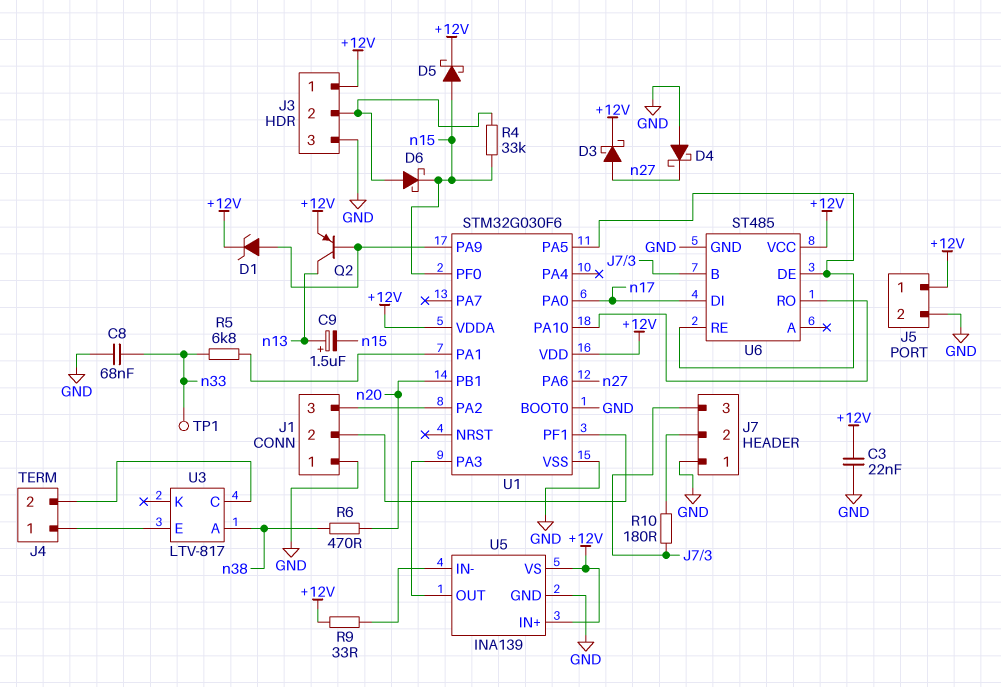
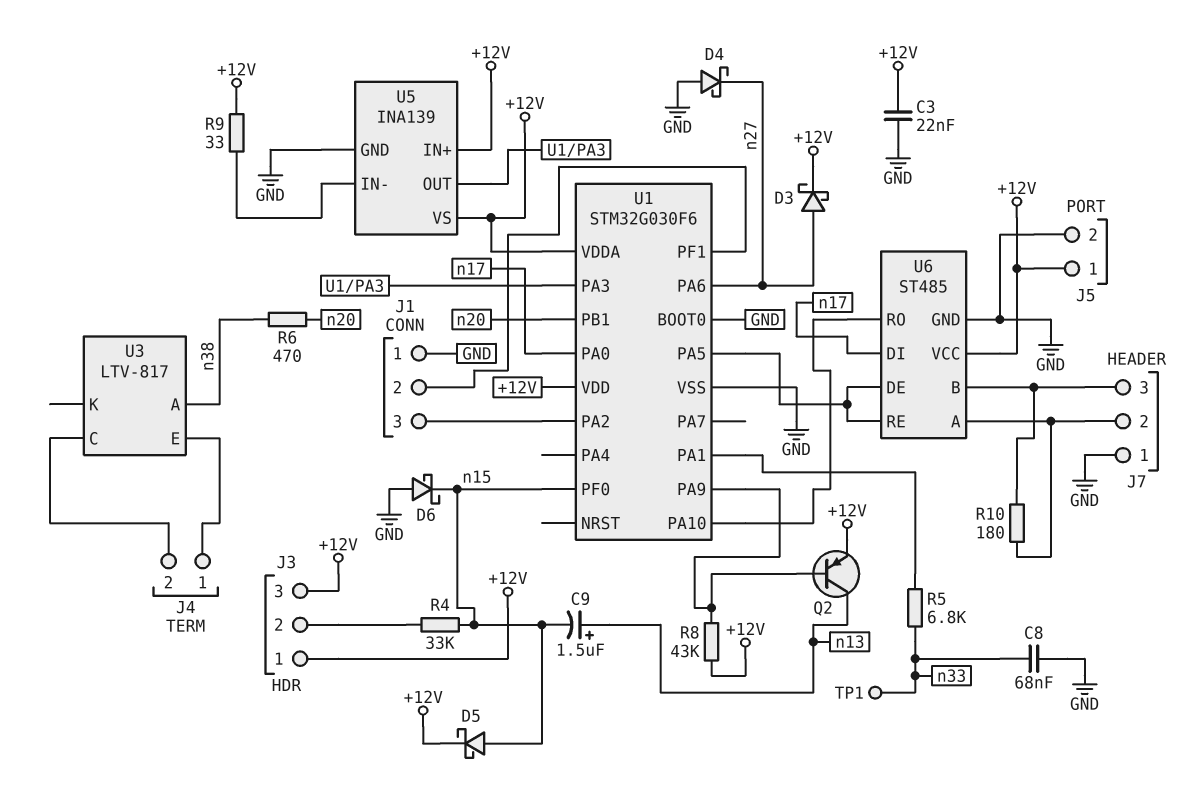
D1: zener (A U1/PA9, K +12V) -> none
D6: schottky (A J3/2, K n15) -> schottky (A GND, K n15)
J3 pin 3: GND -> +12V
R8: none -> 43k (+12V, U1/PA9)
U6 pin A: none -> J7/2

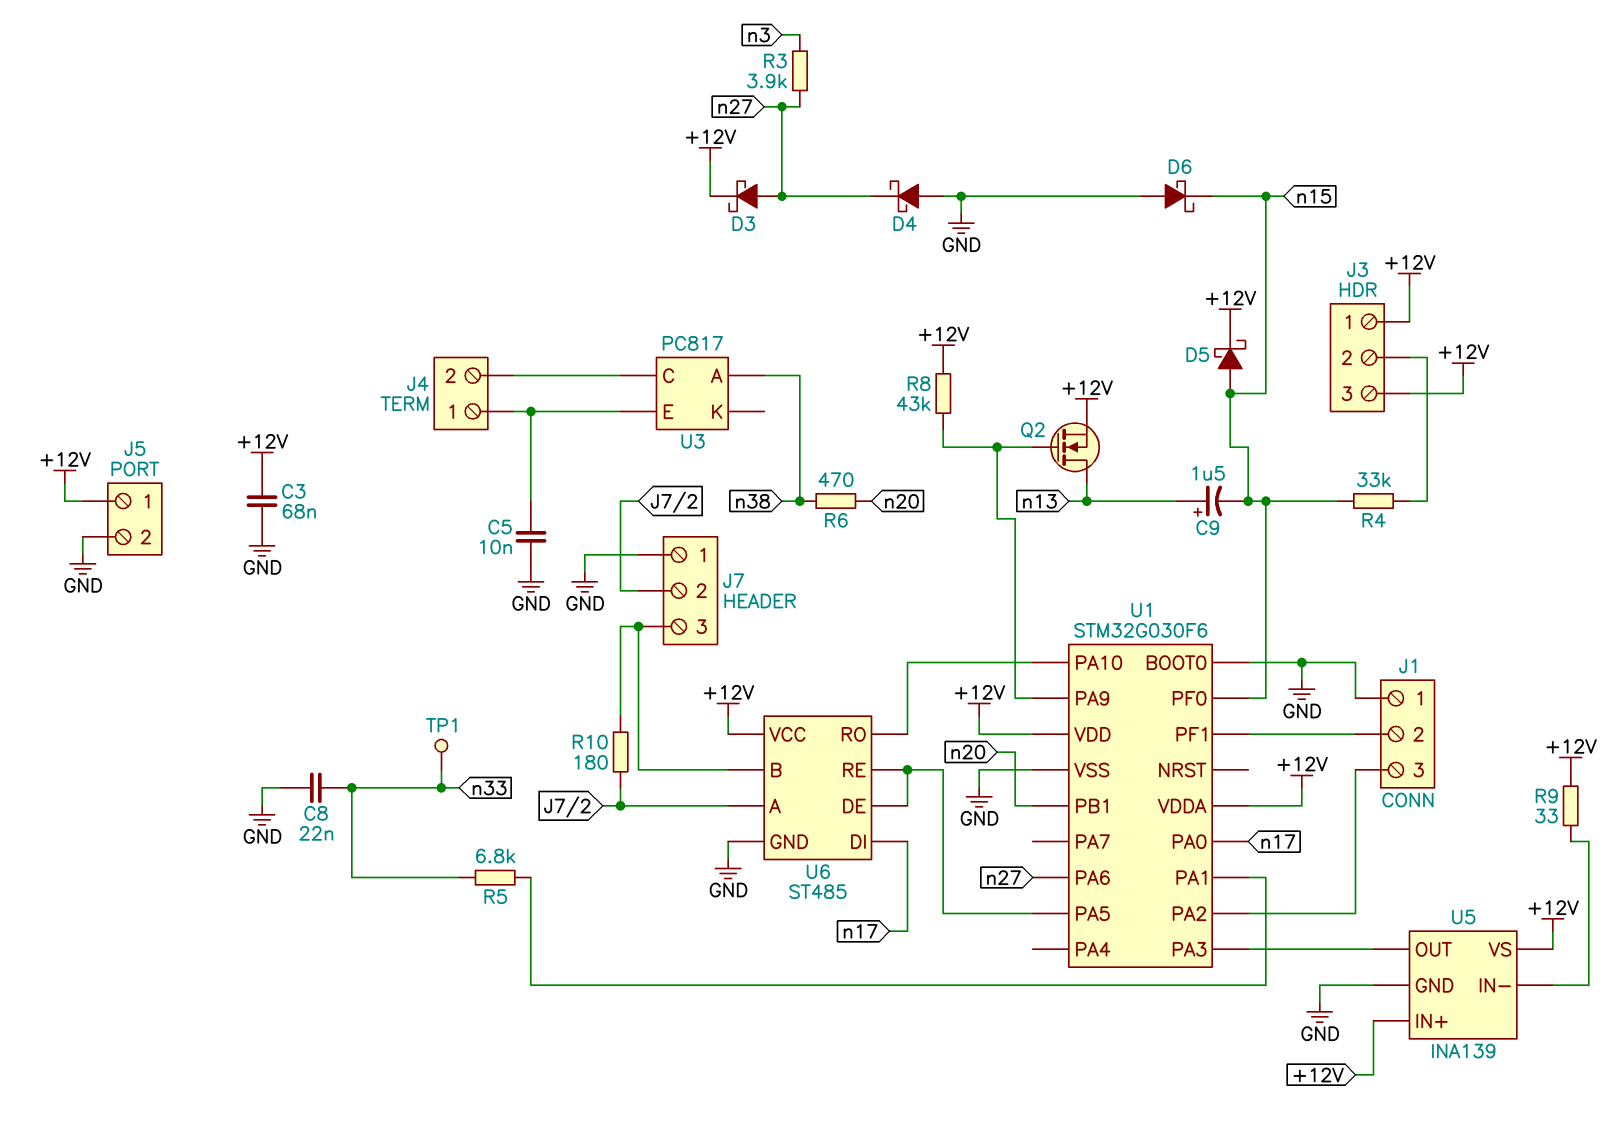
C3: 22nF (+12V, GND) -> 68nF (+12V, GND)
C5: none -> 10nF (GND, J4/1)
C8: 68nF (GND, n33) -> 22nF (GND, n33)
Q2: PNP (B U1/PA9, C n13, E +12V) -> NMOS (G U1/PA9, D n13, S +12V)
R3: none -> 3.9k (n3, n27)
U3: LTV-817 -> PC817

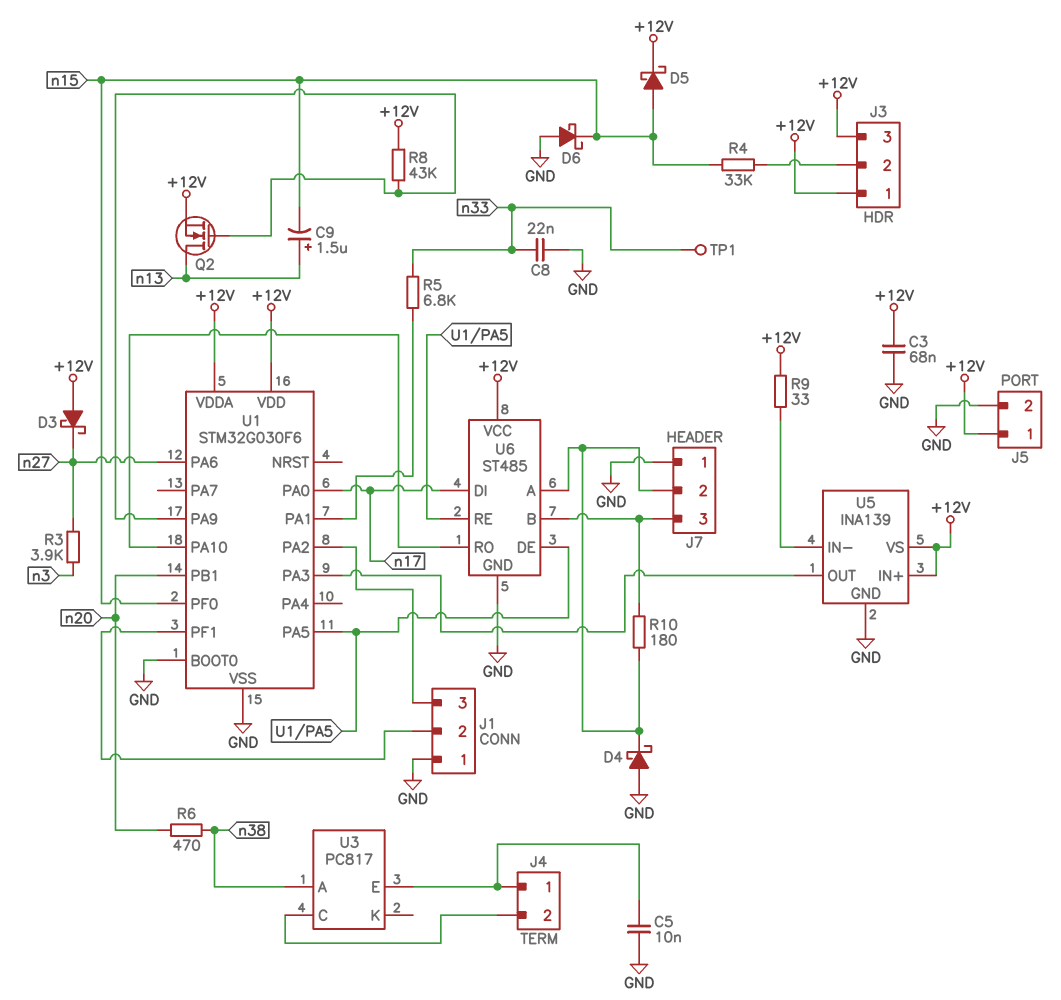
D3: schottky (A n27, K +12V) -> schottky (A +12V, K n27)
D4: schottky (A GND, K n27) -> schottky (A GND, K J7/2)

